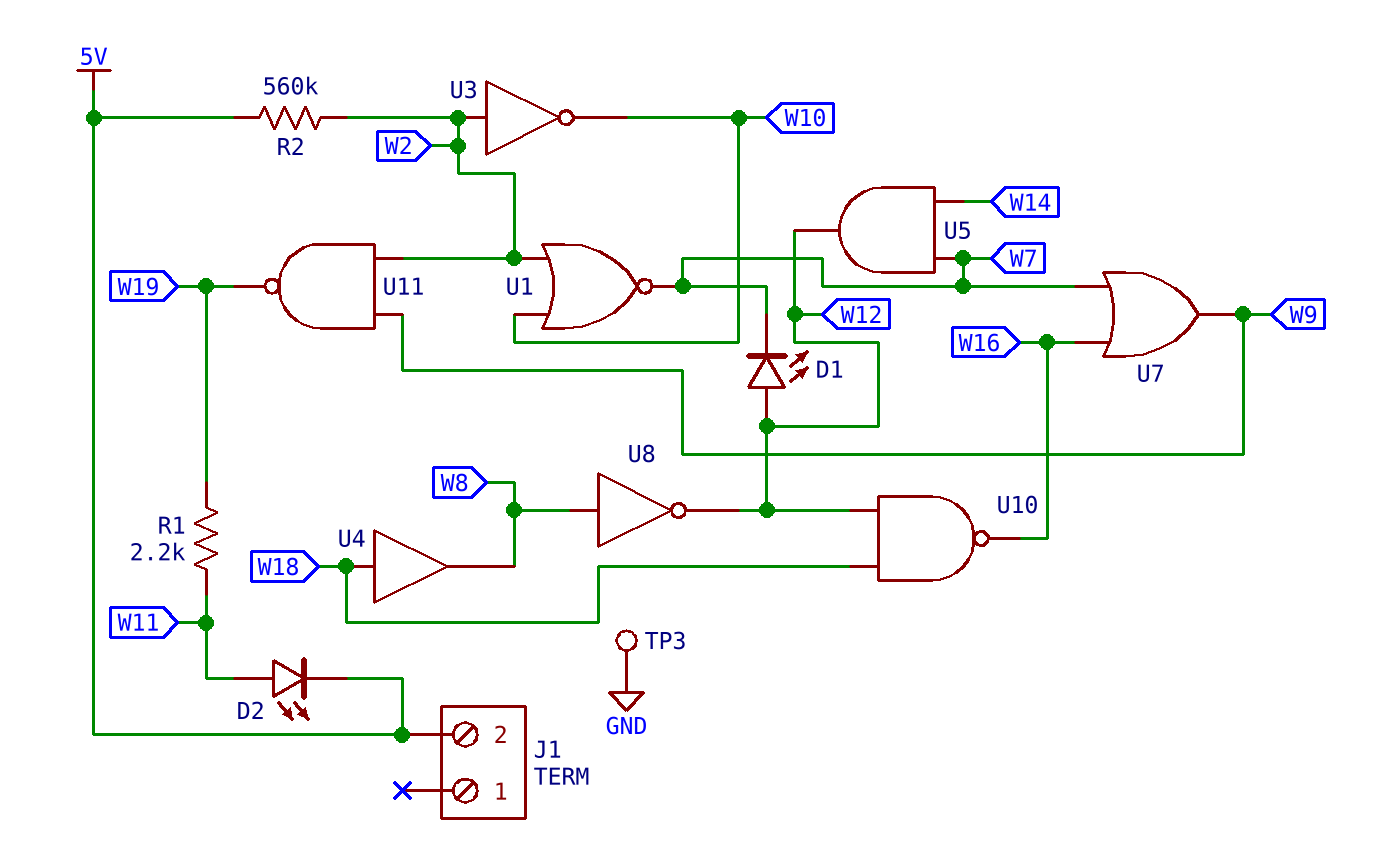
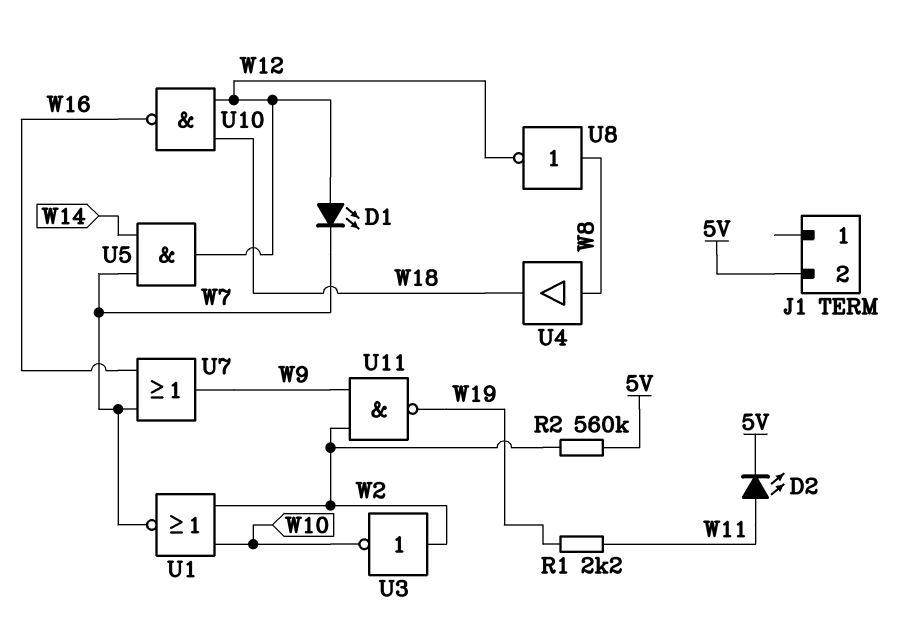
TP3: test point (GND) -> none
U4: buffer (in W18, out W8) -> buffer (in W8, out W18)

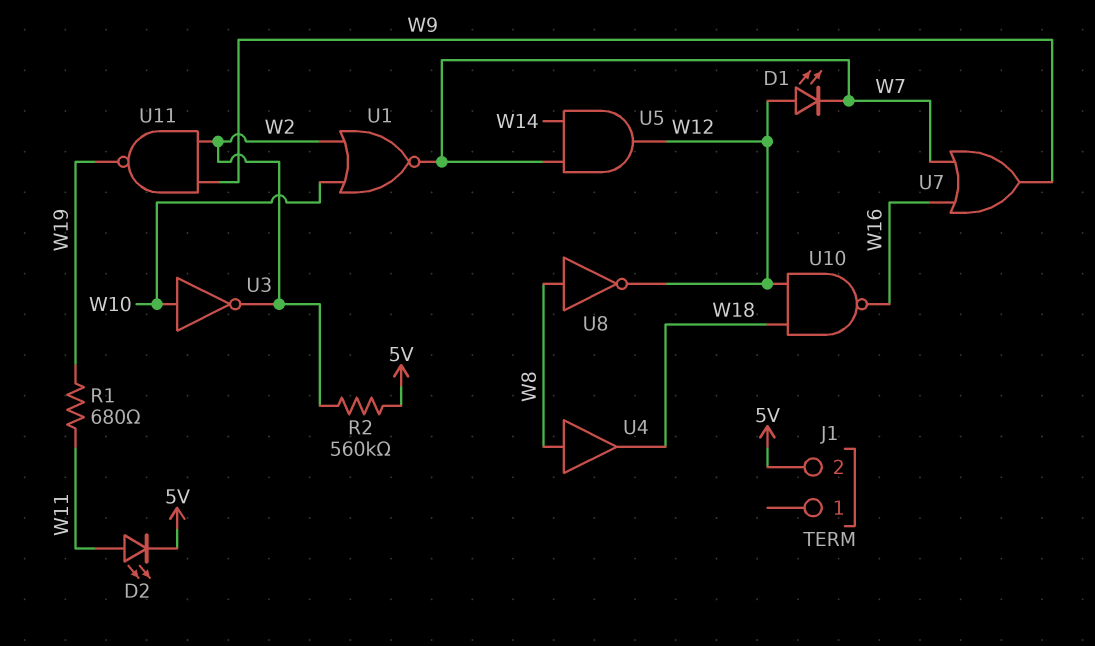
R1: 2.2k (W11, W19) -> 680 (W11, W19)
U3: NOT (in W2, out W10) -> NOT (in W10, out W2)

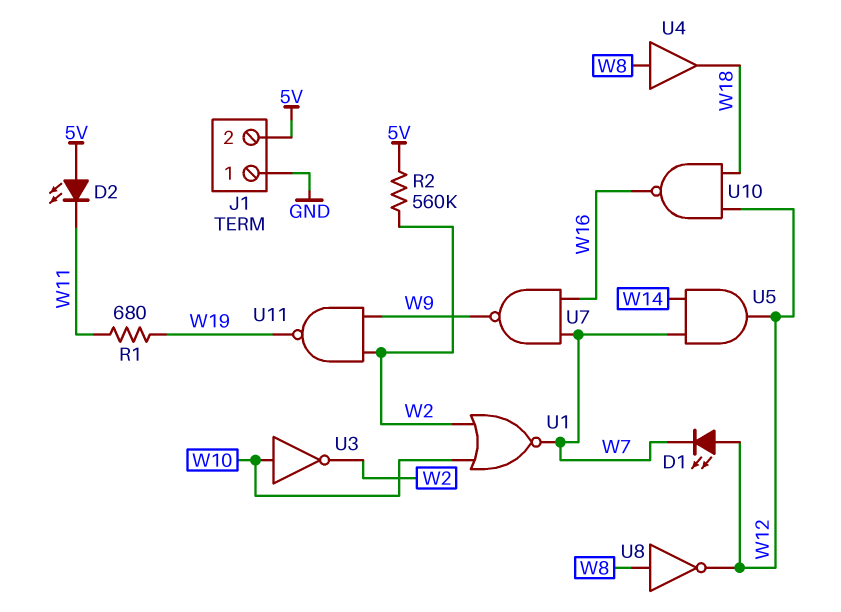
D2: LED (A W11, K 5V) -> LED (A 5V, K W11)
J1 pin 1: none -> GND
U7: OR (in W7, in W16, out W9) -> NAND (in W7, in W16, out W9)

